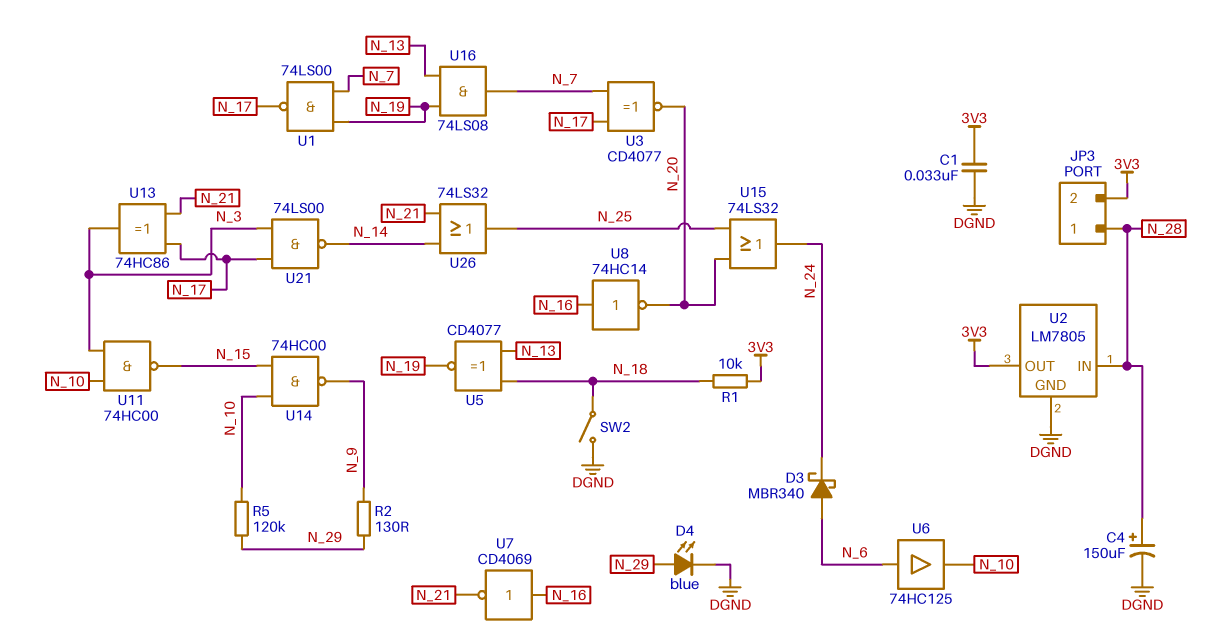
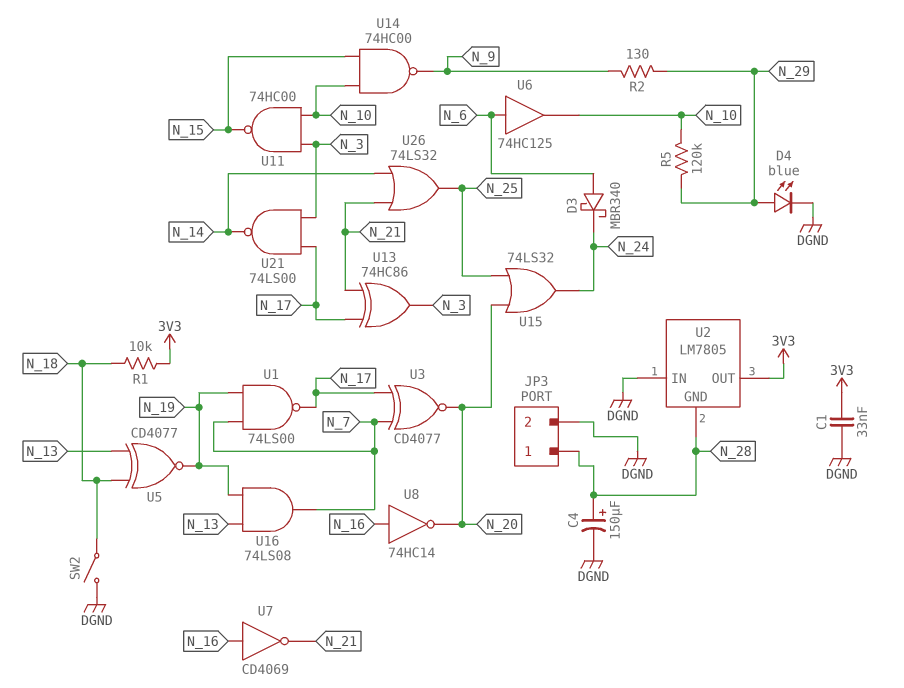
JP3 pin 2: 3V3 -> DGND
U2 pin GND: DGND -> N_28
U2 pin IN: N_28 -> DGND

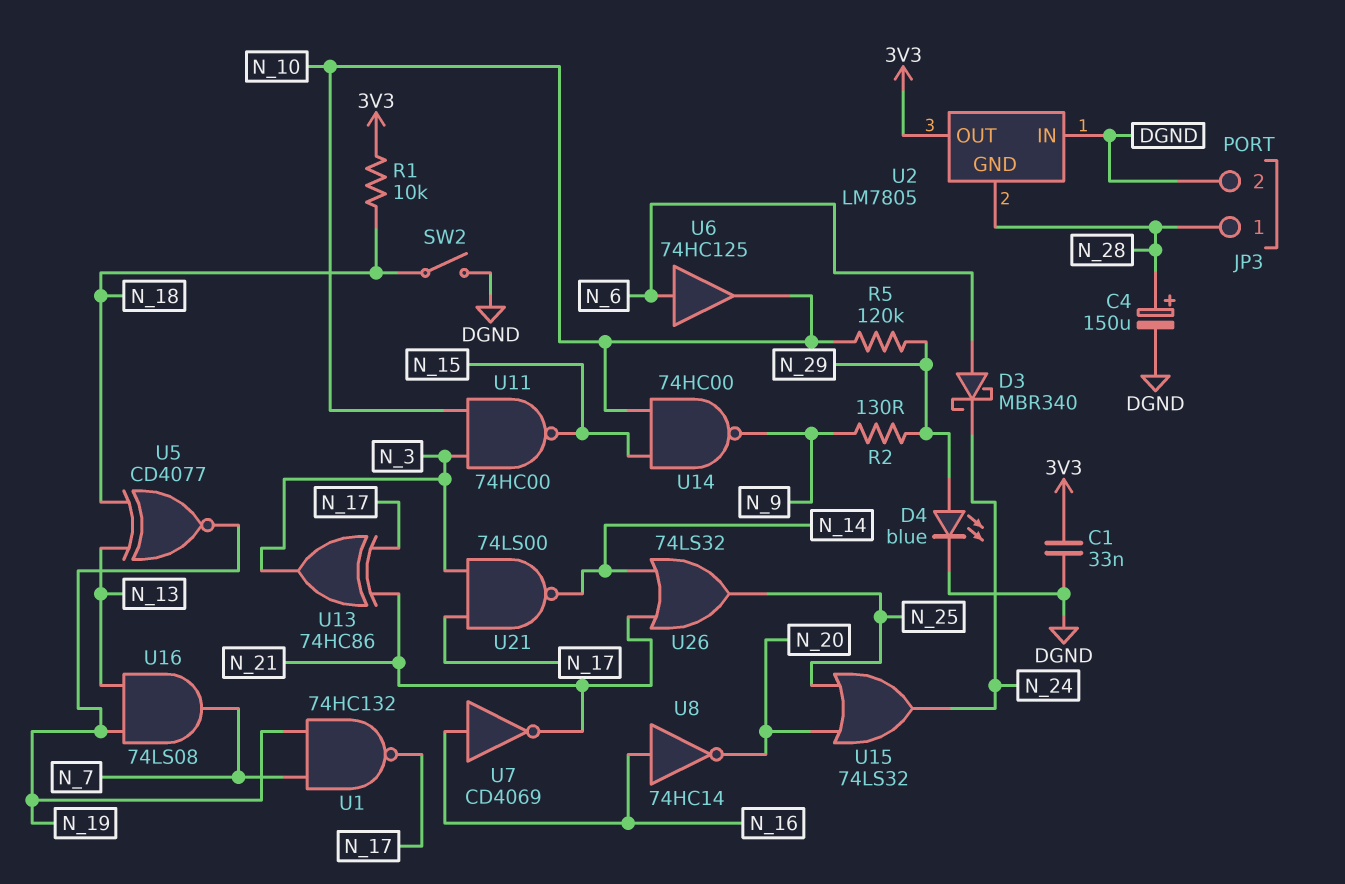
U1: NAND 74LS00 (in N_7, in N_19, out N_17) -> NAND 74HC132 (in N_7, in N_19, out N_17)
U3: XNOR CD4077 (in N_7, in N_17, out N_20) -> none

